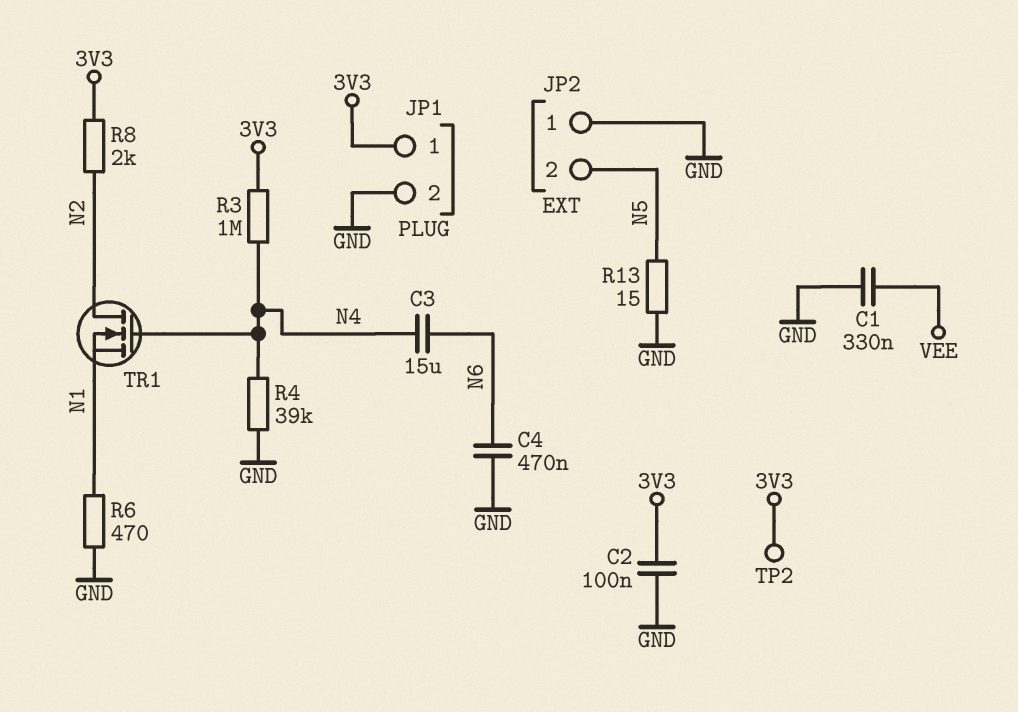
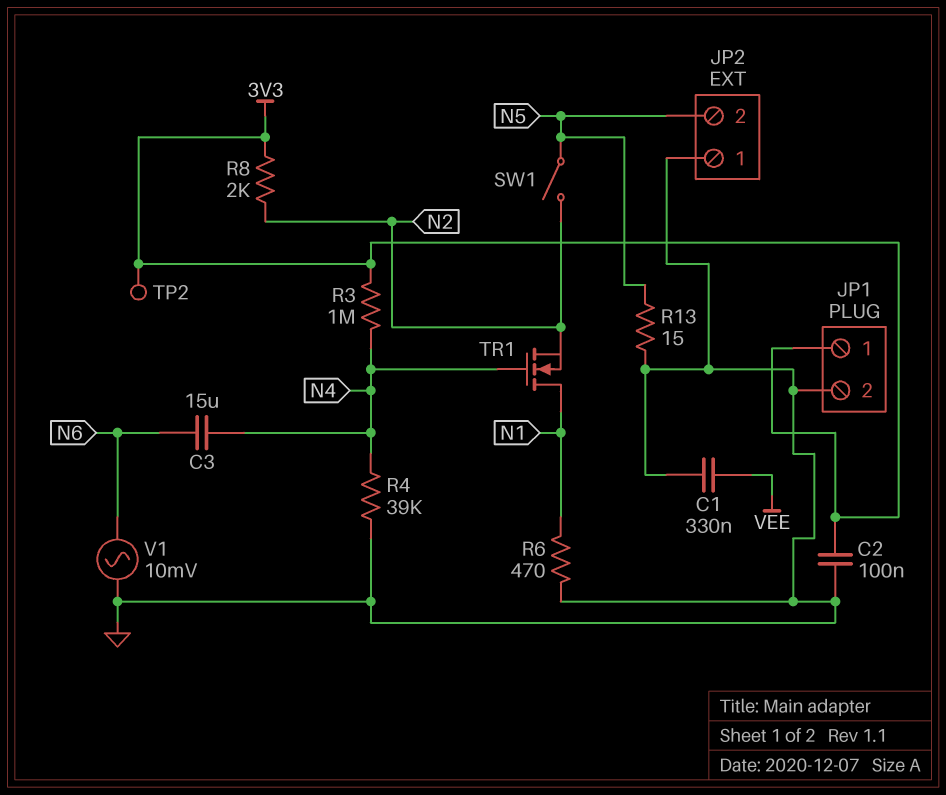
C4: 470nF (GND, N6) -> none
SW1: none -> switch (N2, N5)
TR1: NMOS (G N4, D N2, S N1) -> NMOS (G N4, D N1, S N2)
V1: none -> AC 10mV (GND, N6)

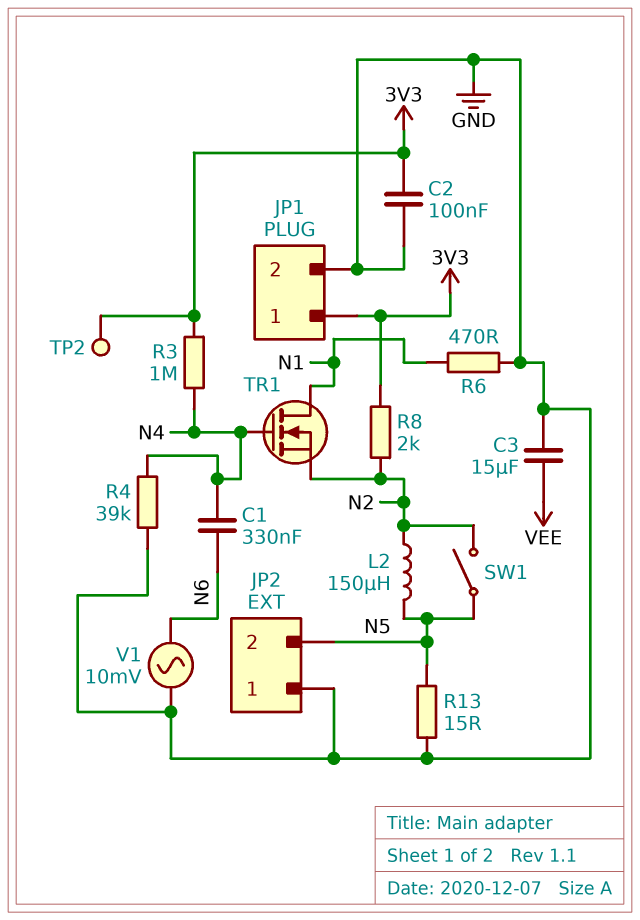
C1: 330nF (GND, VEE) -> 330nF (N4, N6)
C3: 15uF (N4, N6) -> 15uF (GND, VEE)
L2: none -> 150uH (N2, N5)

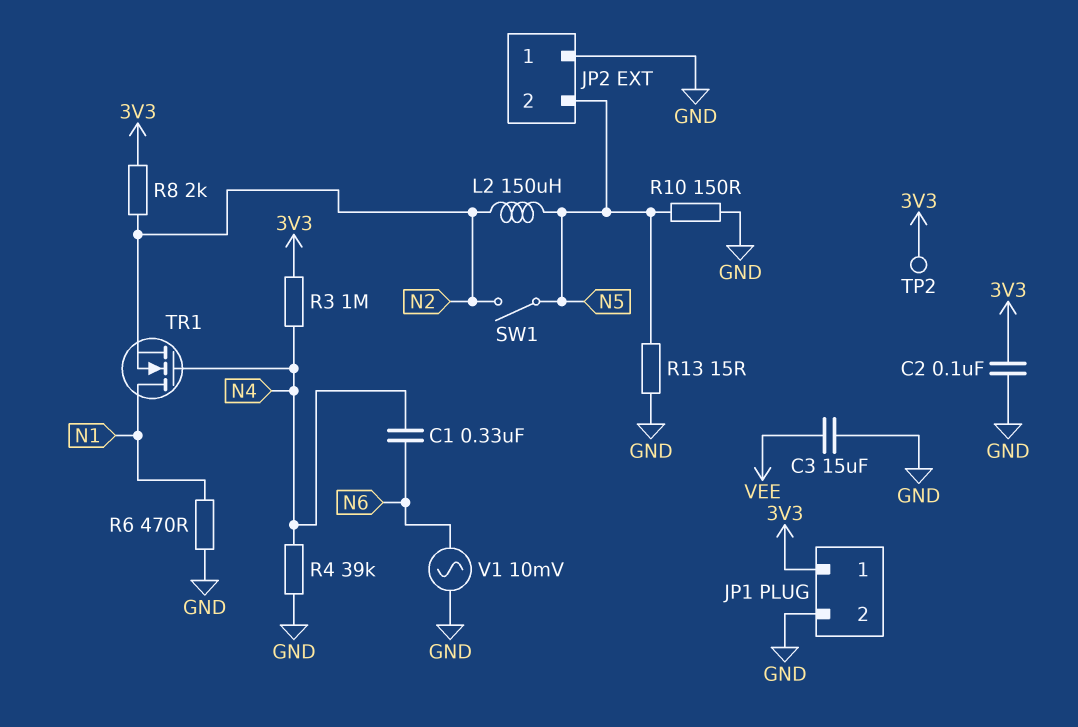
R10: none -> 150 (GND, N5)

